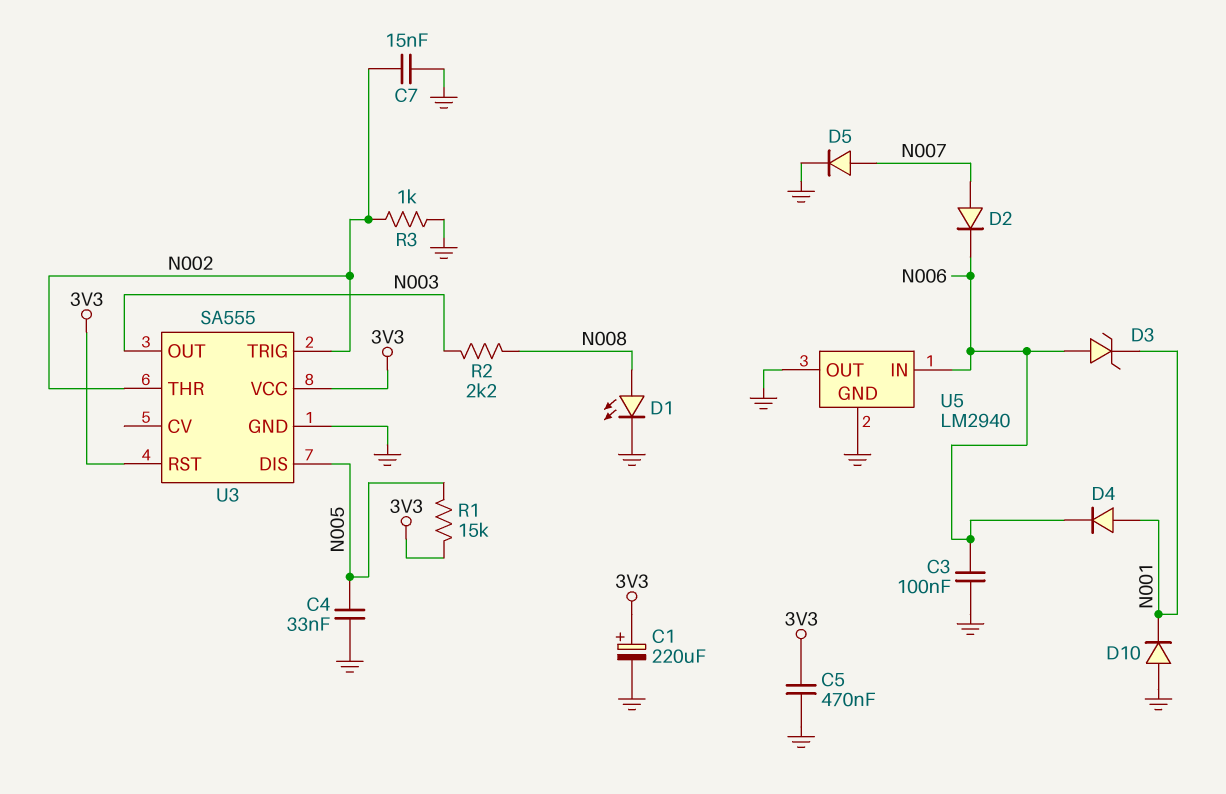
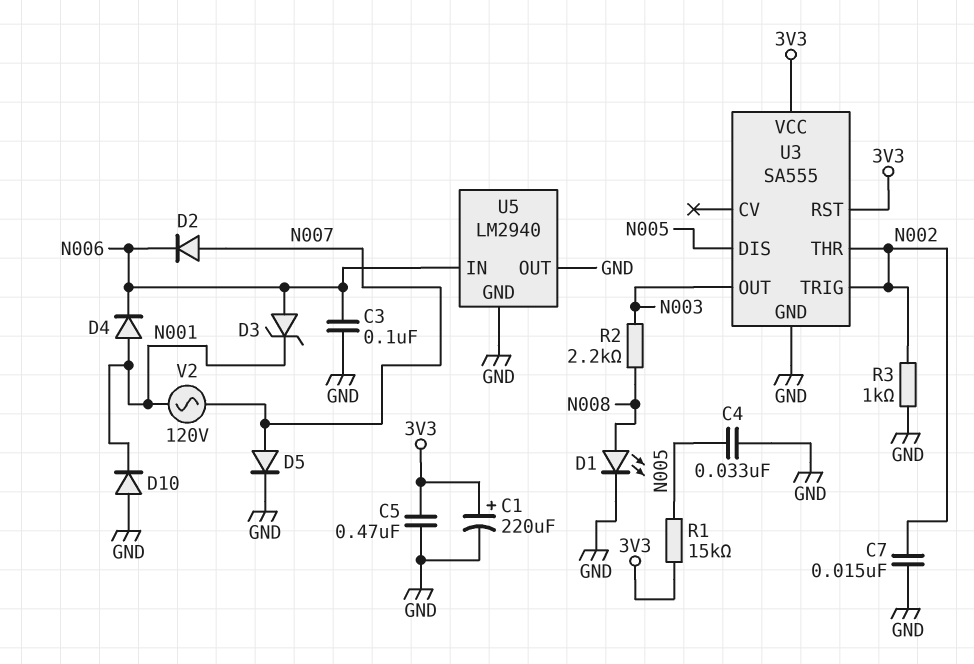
V2: none -> AC 120V (N001, N007)

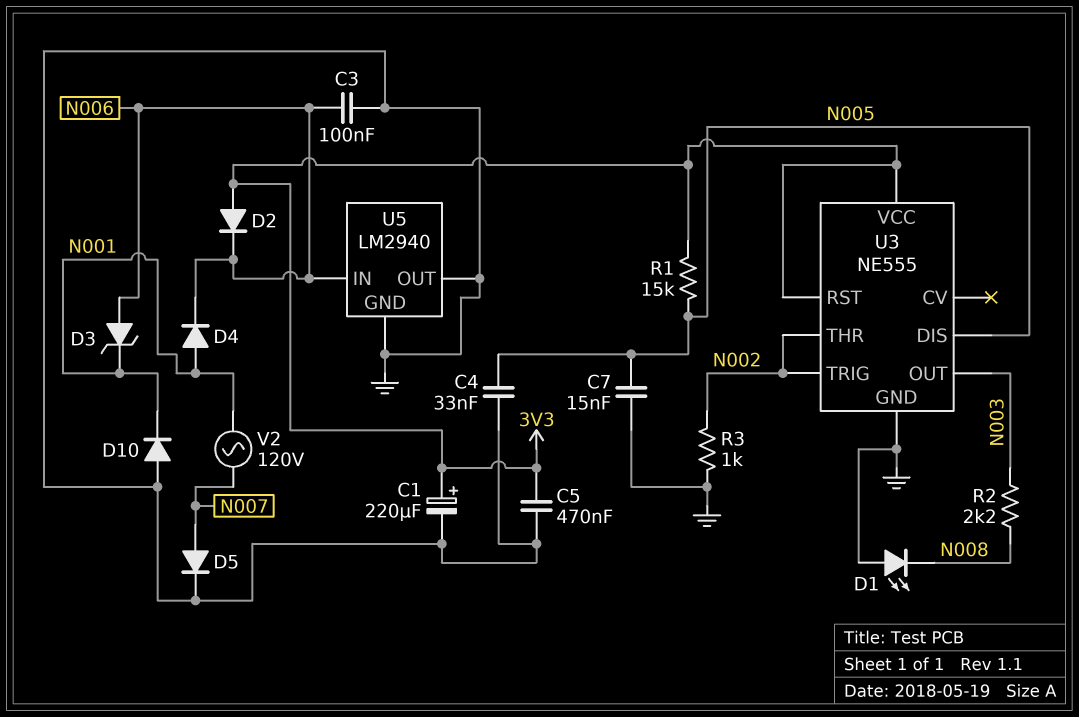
C7: 15nF (GND, N002) -> 15nF (GND, N005)
D1: LED (A N008, K GND) -> LED (A GND, K N008)
D2: diode (A N007, K N006) -> diode (A 3V3, K N006)
U3: SA555 -> NE555

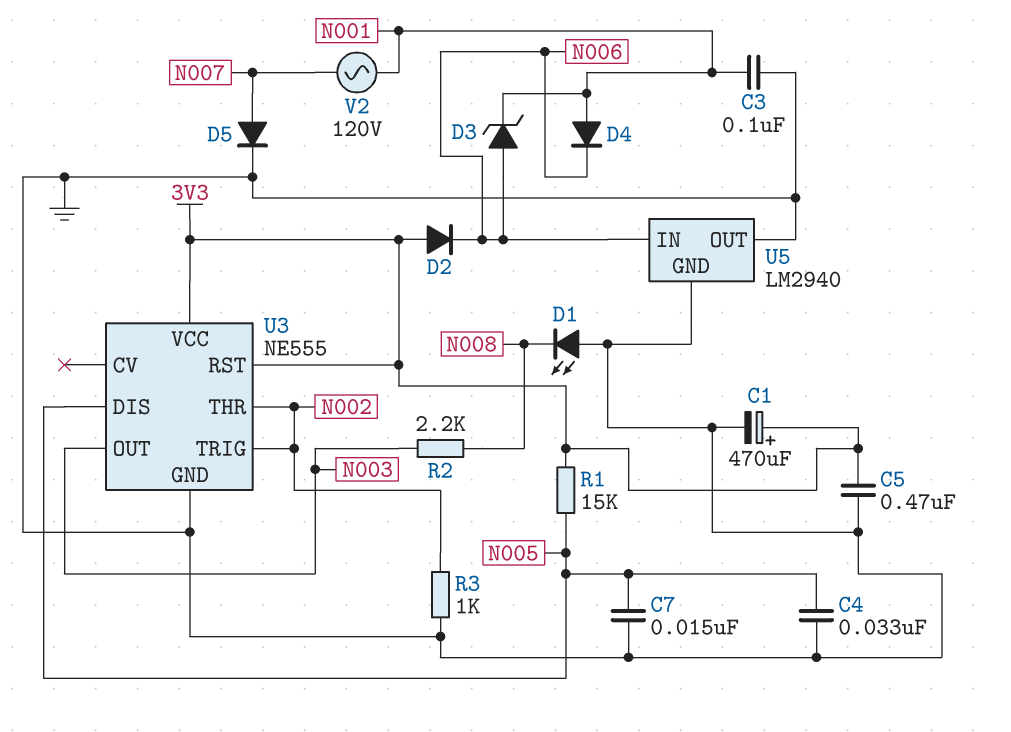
C1: 220uF (plus 3V3, minus GND) -> 470uF (plus 3V3, minus GND)
C3: 100nF (GND, N006) -> 100nF (GND, N001)
D10: diode (A GND, K N001) -> none

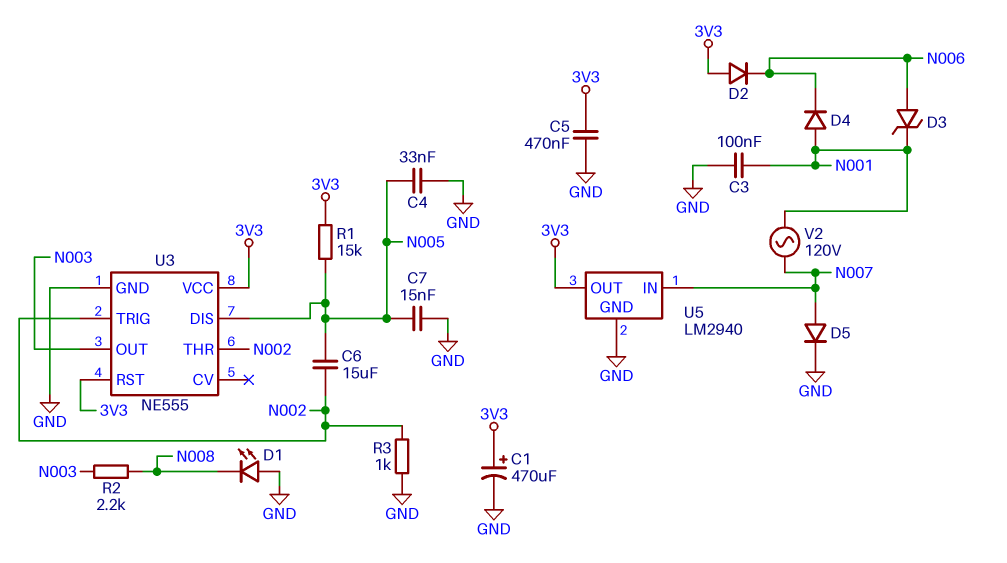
C6: none -> 15uF (N002, N005)
U5 pin IN: N006 -> N007
U5 pin OUT: GND -> 3V3

